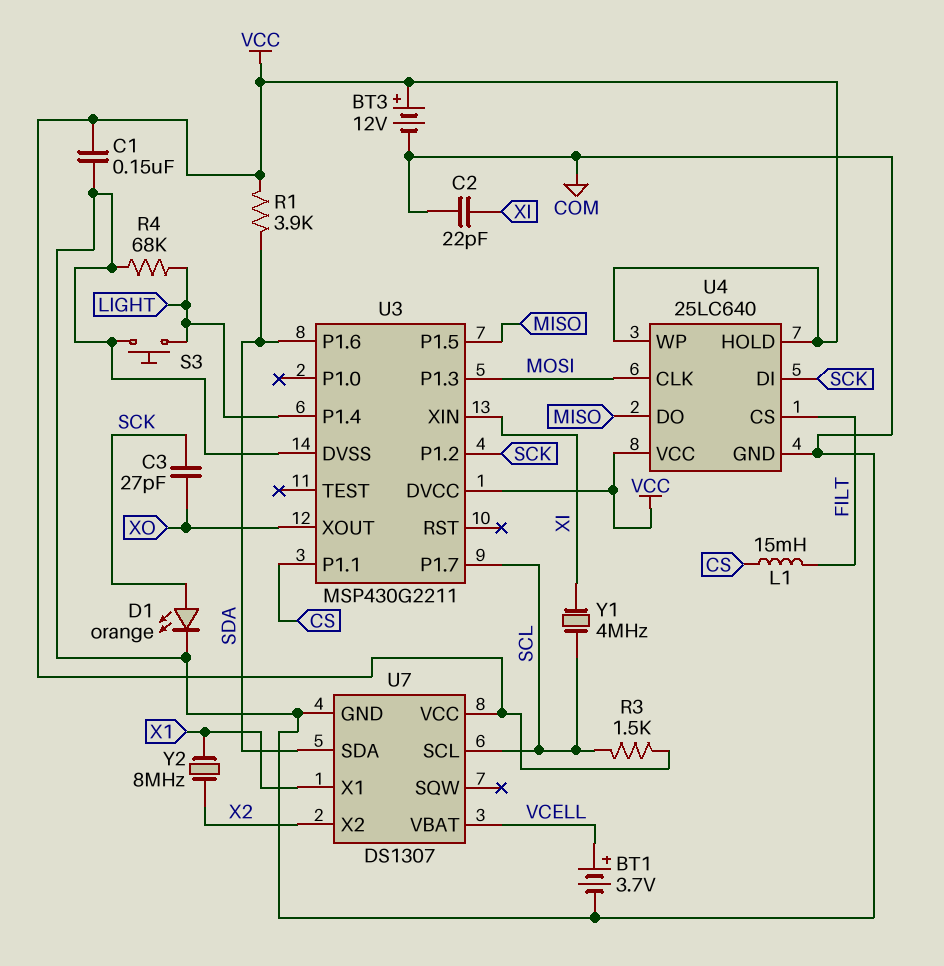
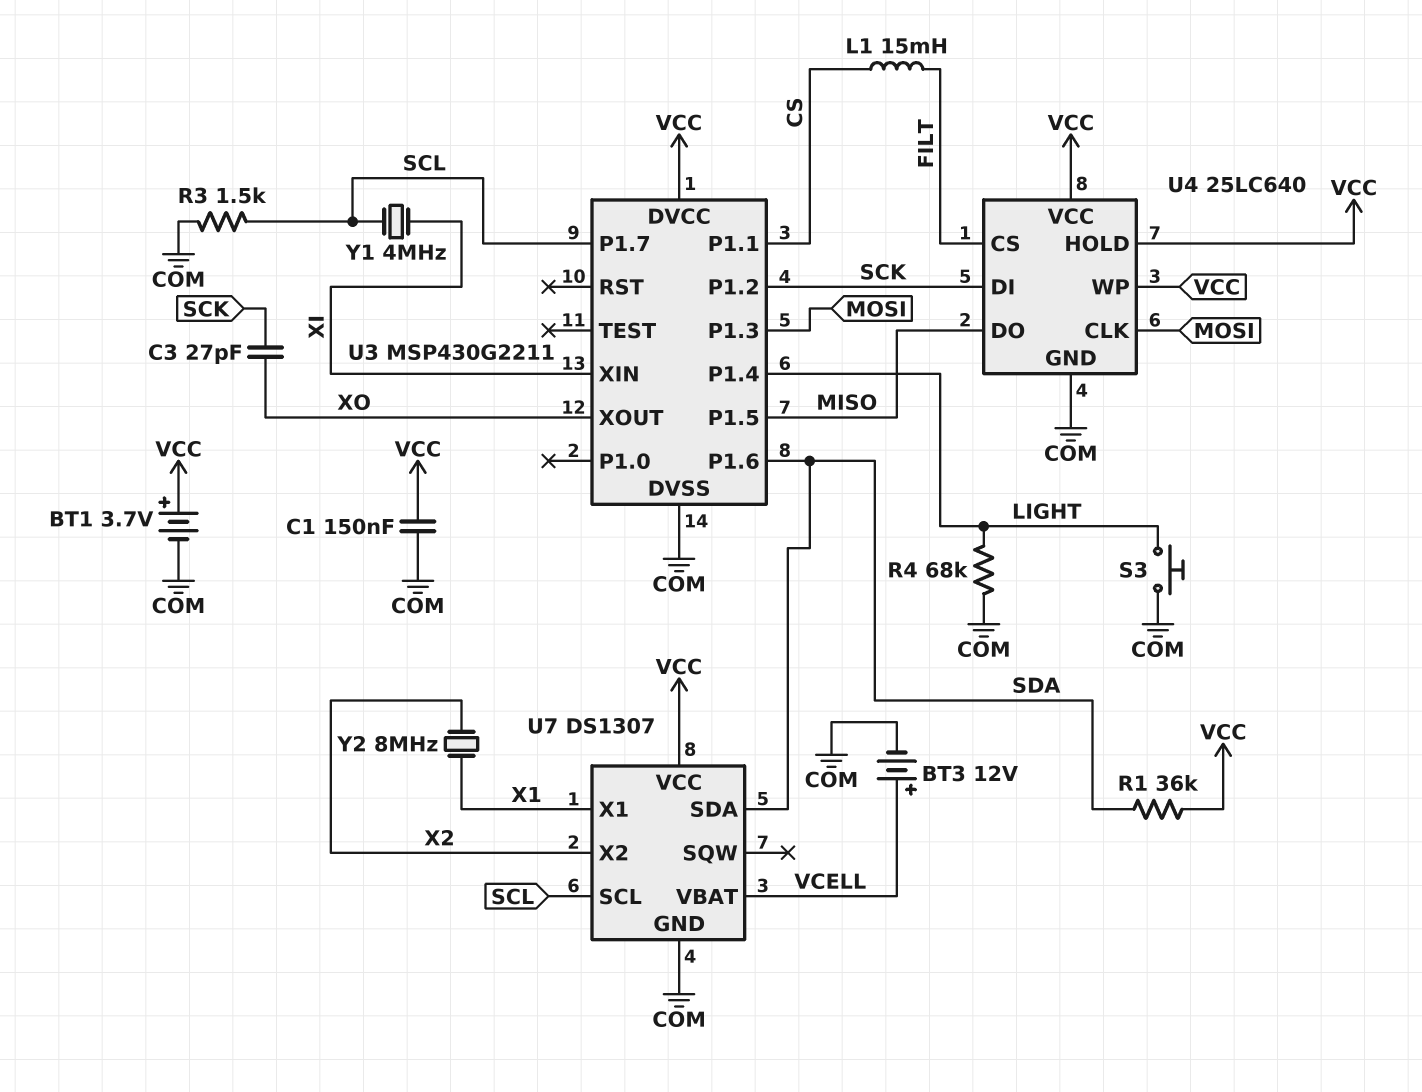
BT1: 3.7V (plus VCELL, minus COM) -> 3.7V (plus VCC, minus COM)
BT3: 12V (plus VCC, minus COM) -> 12V (plus VCELL, minus COM)
C2: 22pF (COM, XI) -> none
D1: LED orange (A SCK, K COM) -> none
R1: 3.9k (SDA, VCC) -> 36k (SDA, VCC)
R3: 1.5k (SCL, VCC) -> 1.5k (COM, SCL)

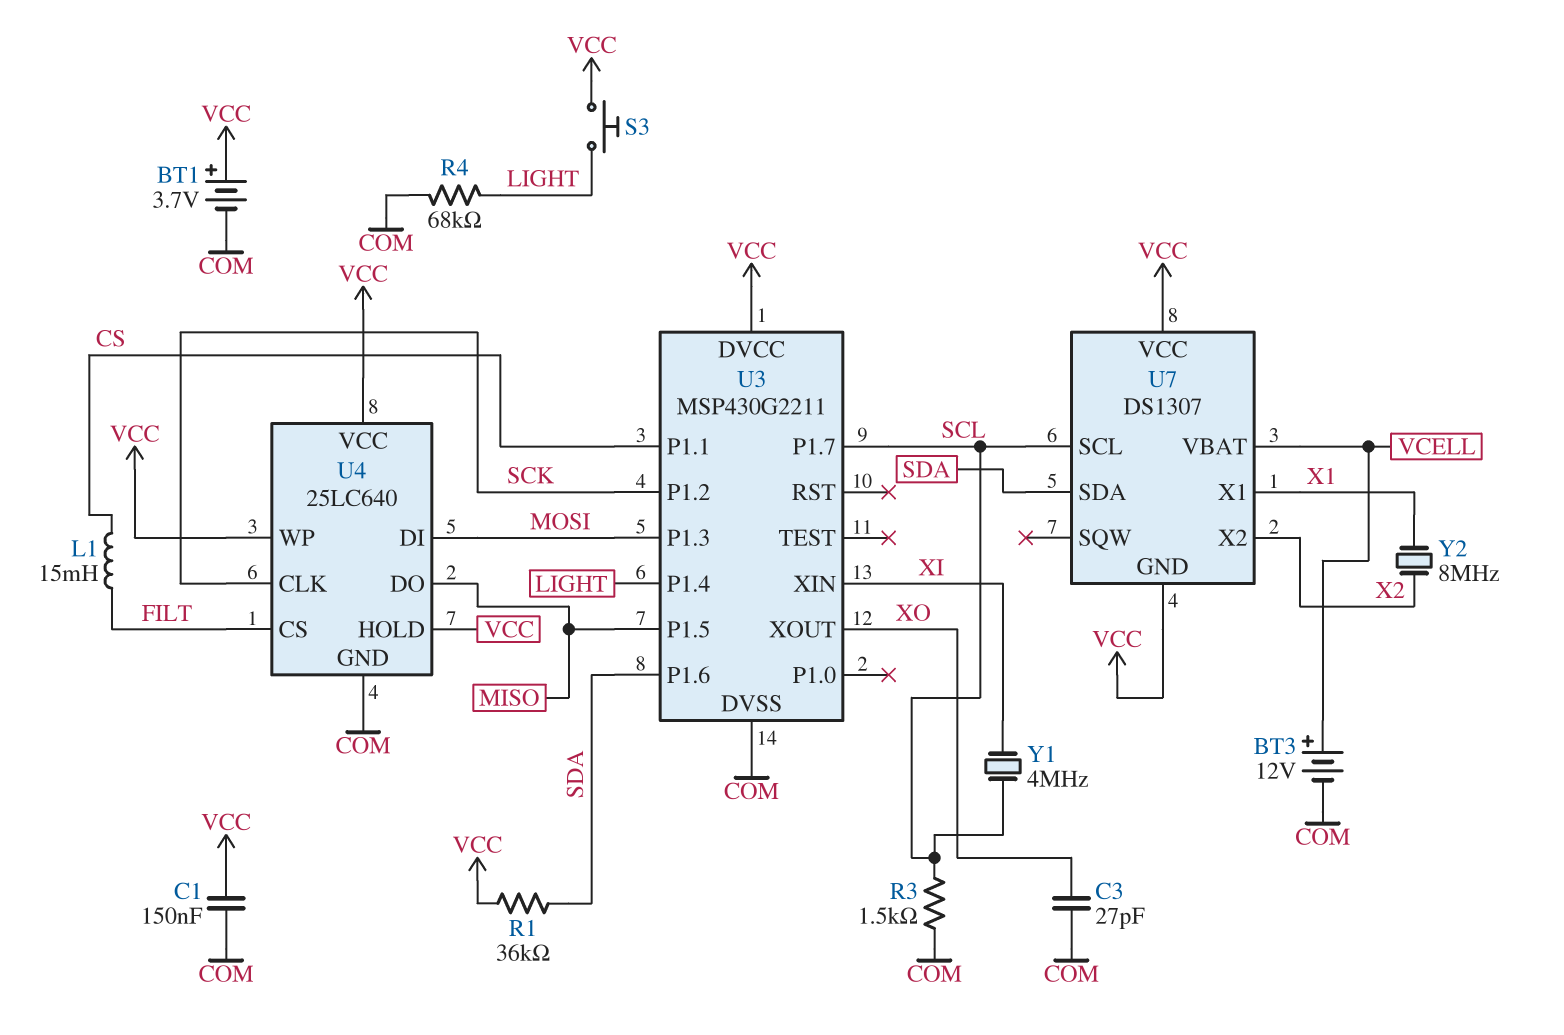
C3: 27pF (SCK, XO) -> 27pF (COM, XO)
S3: button (COM, LIGHT) -> button (LIGHT, VCC)
U4 pin CLK: MOSI -> SCK
U4 pin DI: SCK -> MOSI
U7 pin GND: COM -> VCC

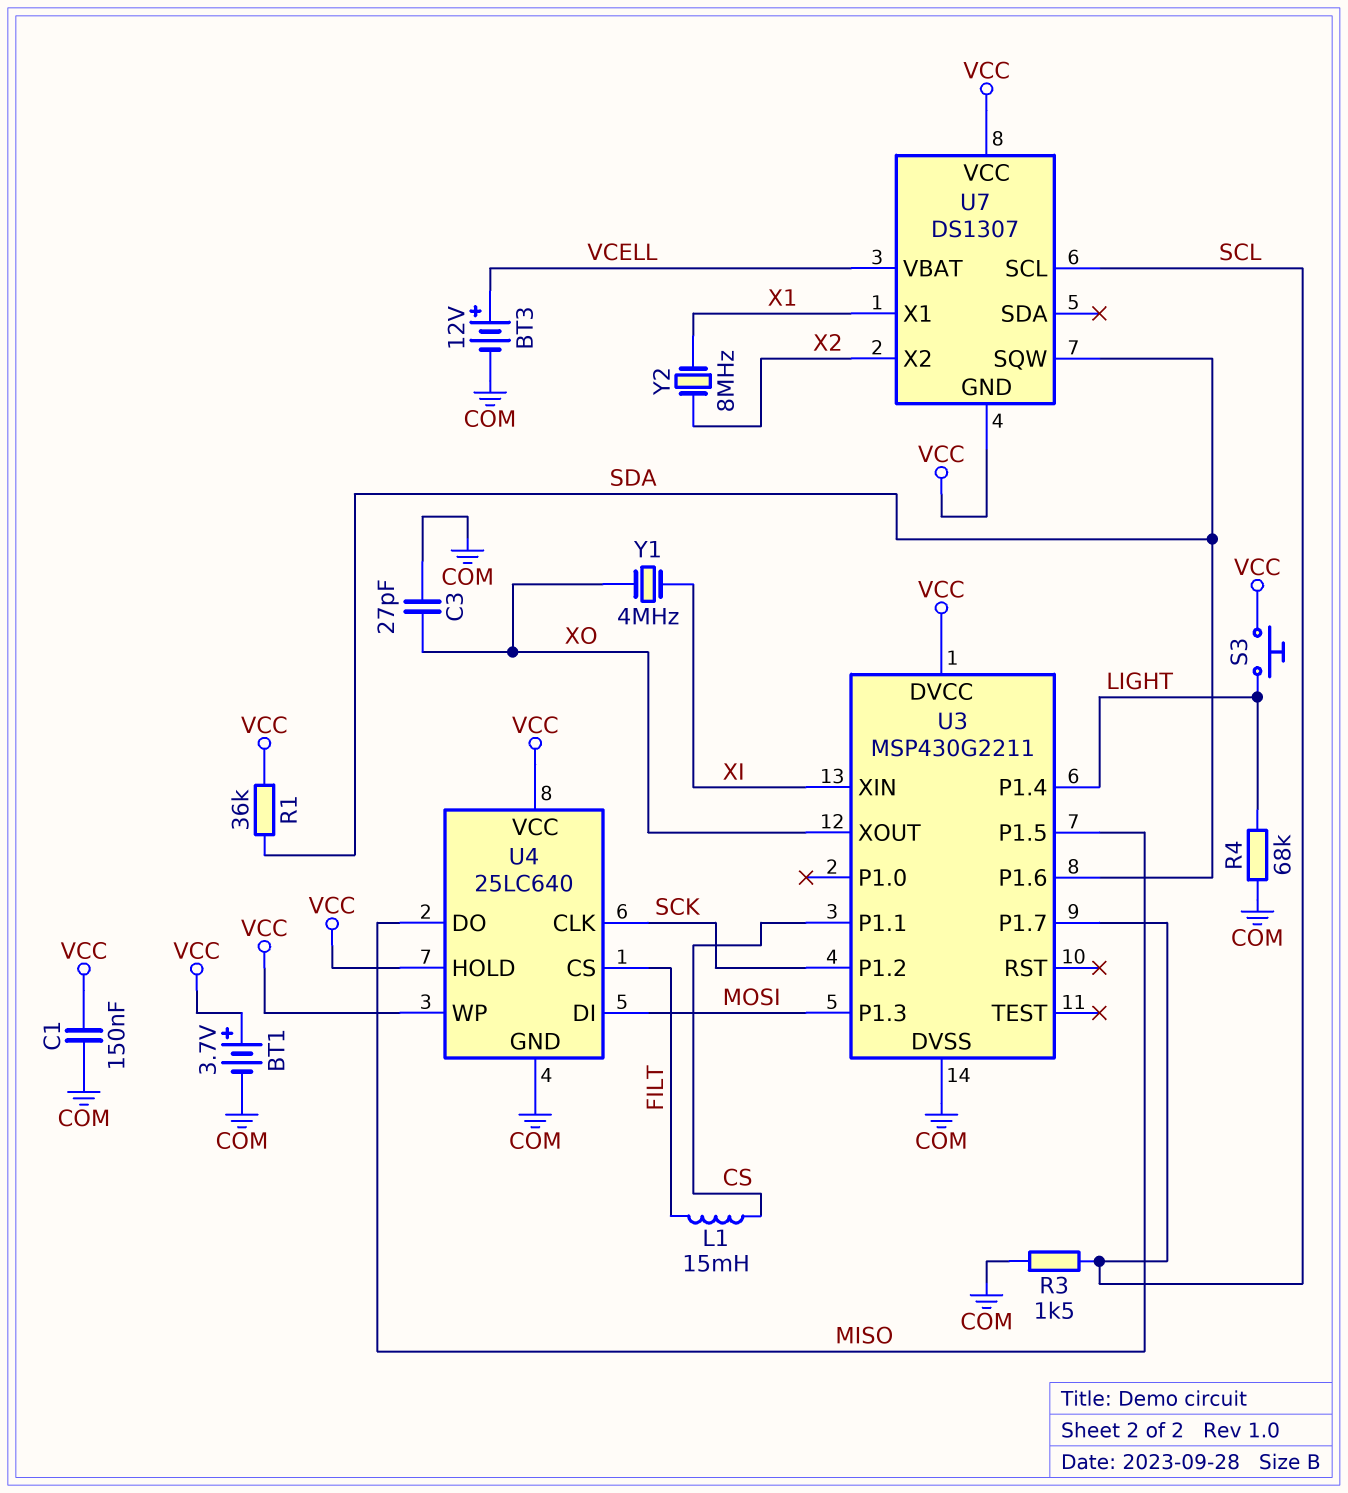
U7 pin SDA: SDA -> none
U7 pin SQW: none -> SDA
Y1: 4MHz (SCL, XI) -> 4MHz (XI, XO)

